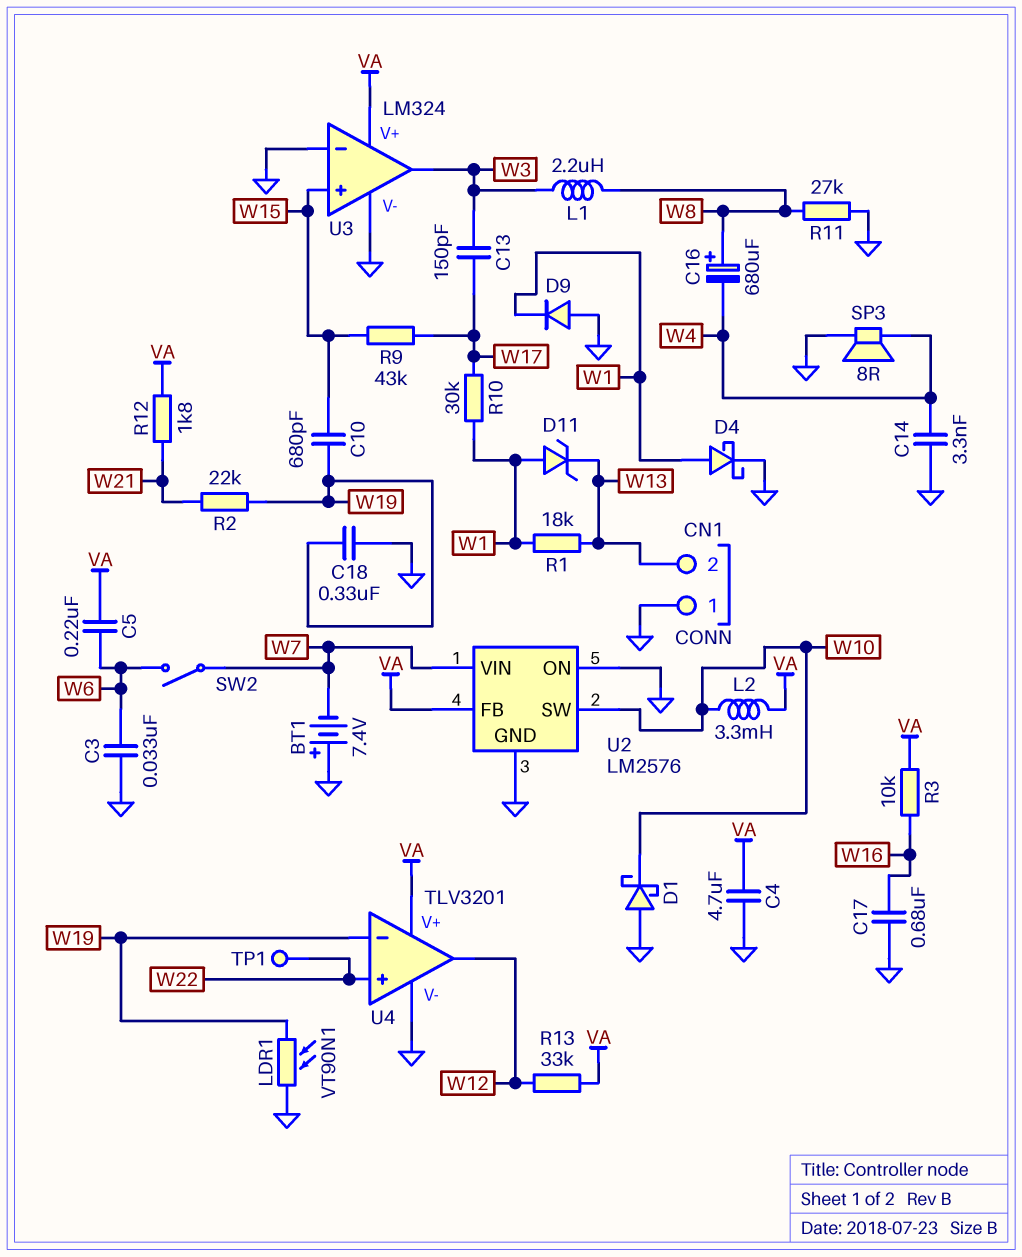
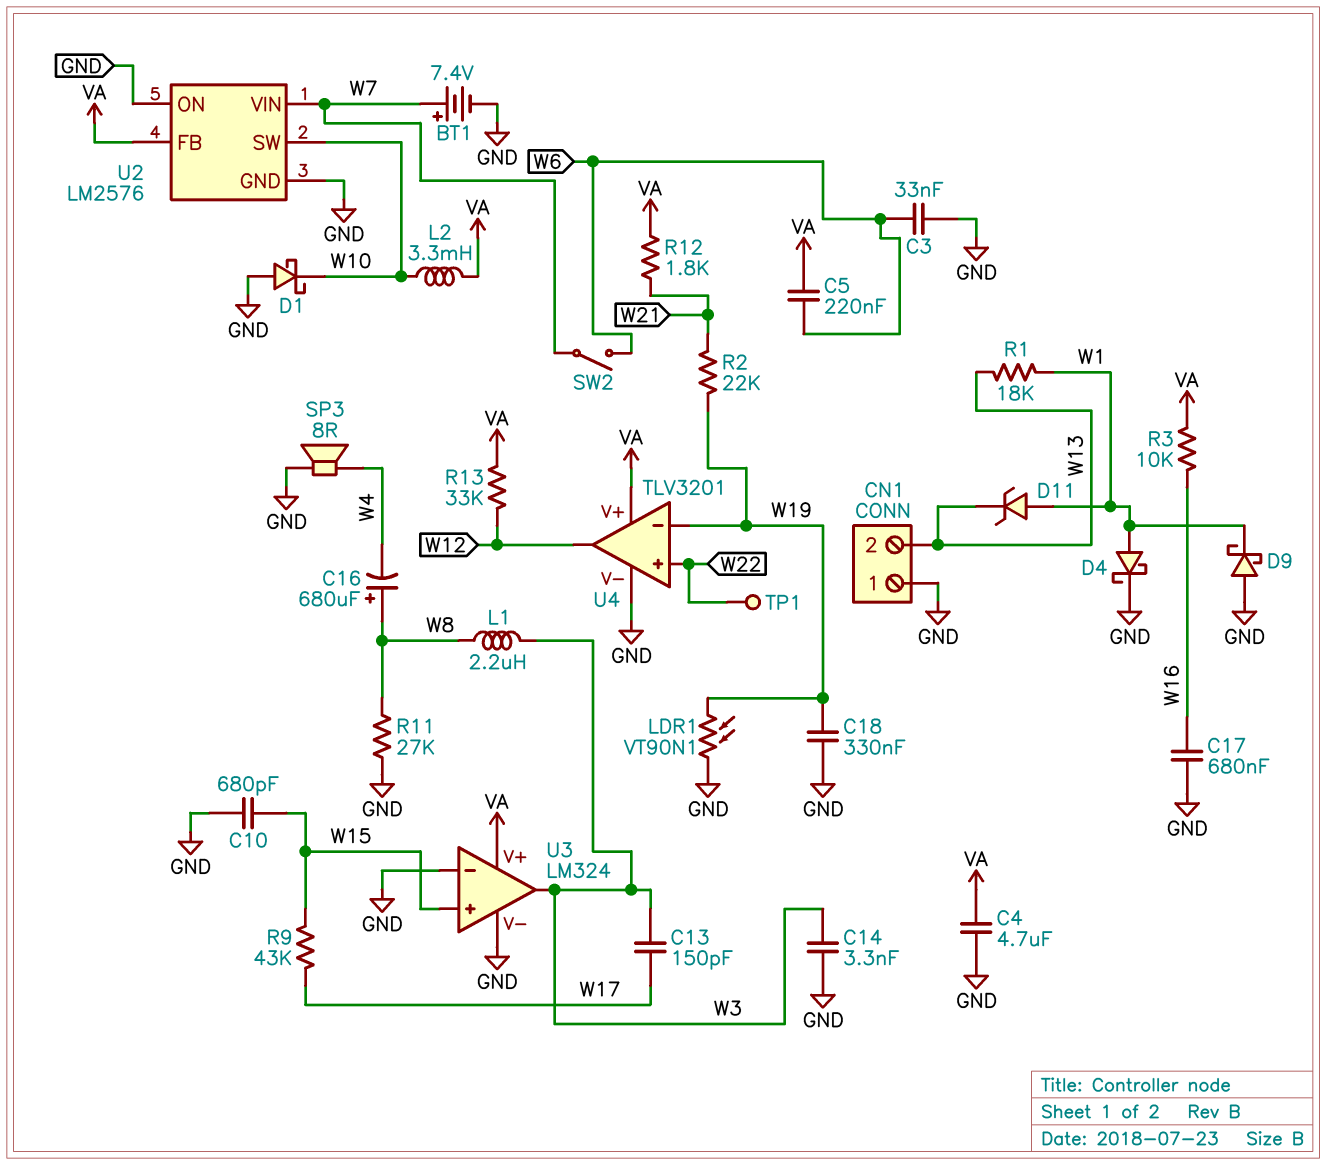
BT1: 7.4V (plus GND, minus W7) -> 7.4V (plus W7, minus GND)
C10: 680pF (W15, W19) -> 680pF (GND, W15)
C14: 3.3nF (GND, W4) -> 3.3nF (GND, W3)
D9: diode (A GND, K W1) -> schottky (A GND, K W1)
R10: 30k (W1, W17) -> none

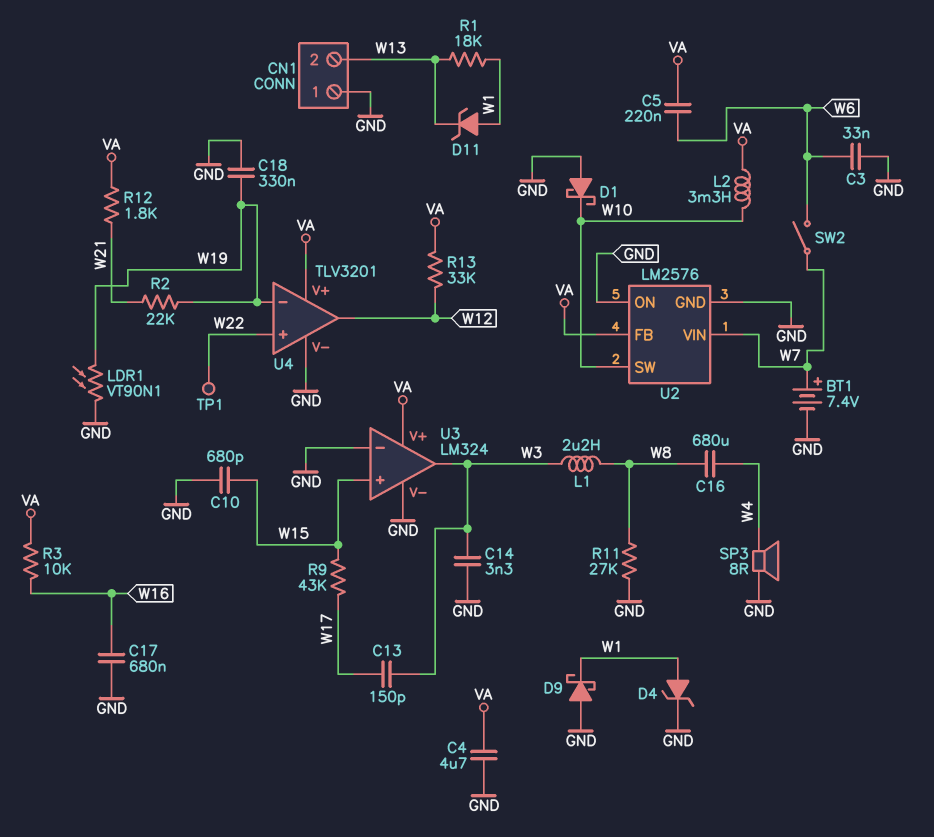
C16: 680uF (plus W8, minus W4) -> 680uF (W4, W8)
D4: schottky (A W1, K GND) -> zener (A W1, K GND)

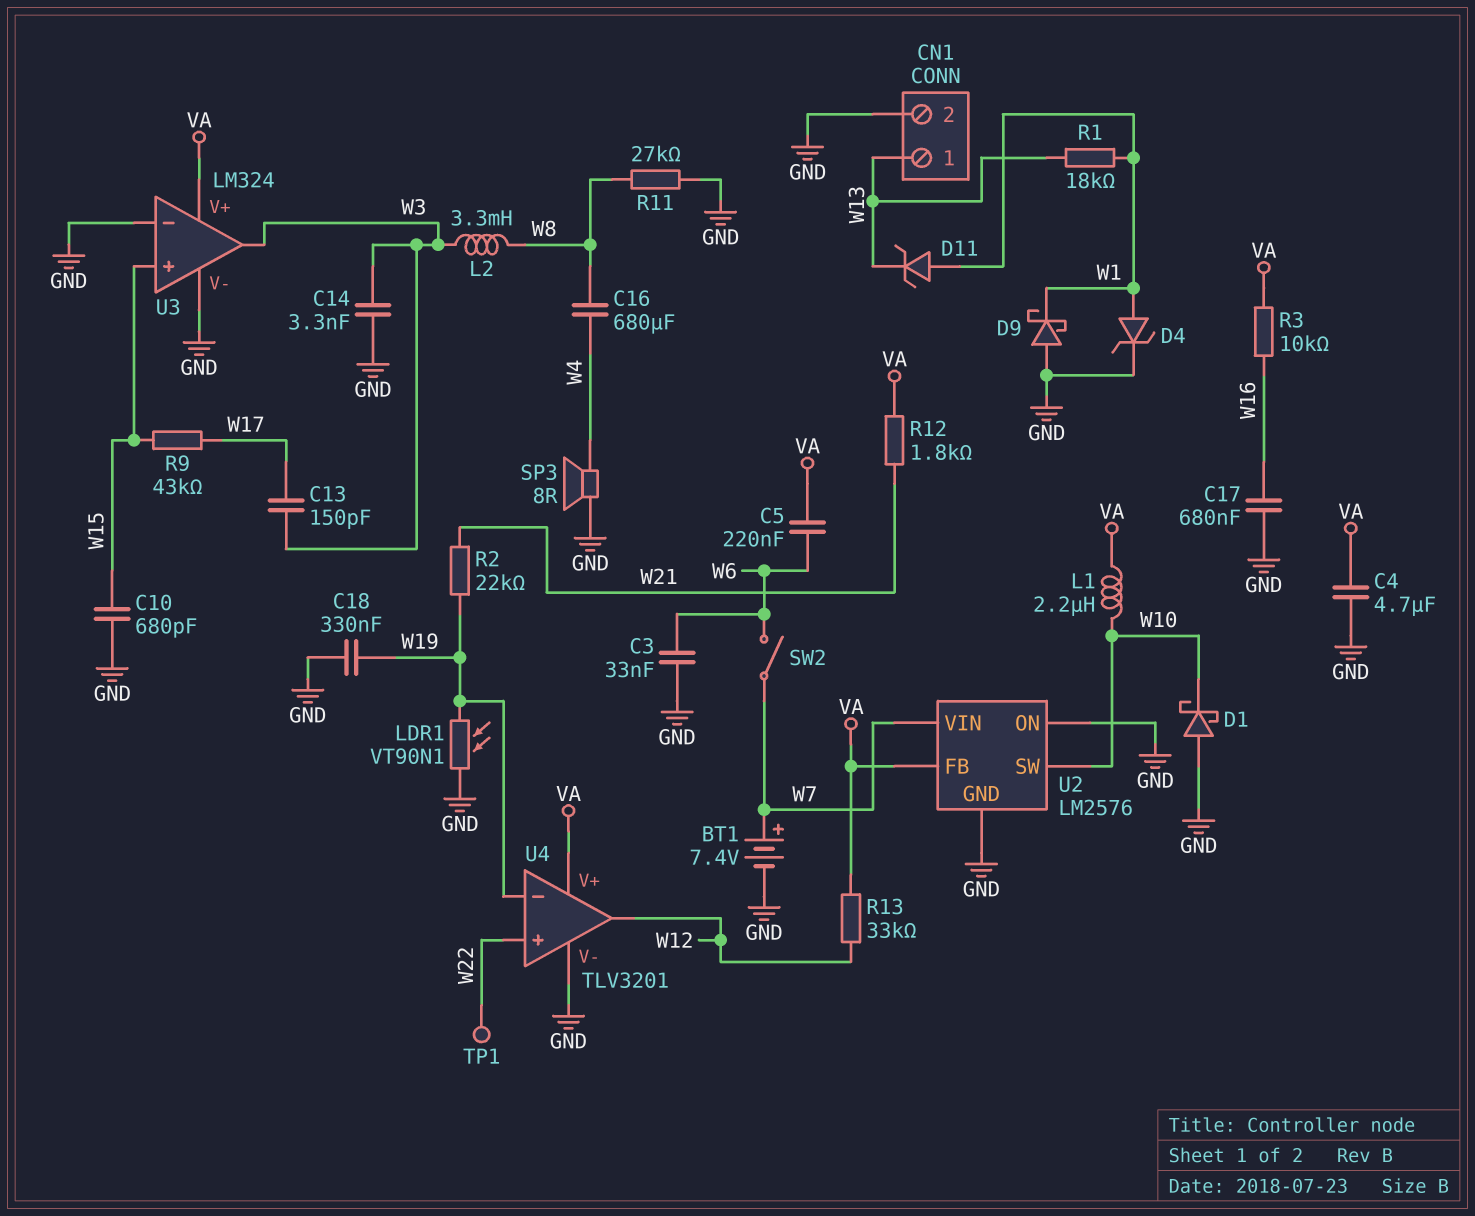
CN1 pin 1: GND -> W13
CN1 pin 2: W13 -> GND
L1: 2.2uH (W3, W8) -> 2.2uH (VA, W10)
L2: 3.3mH (VA, W10) -> 3.3mH (W3, W8)

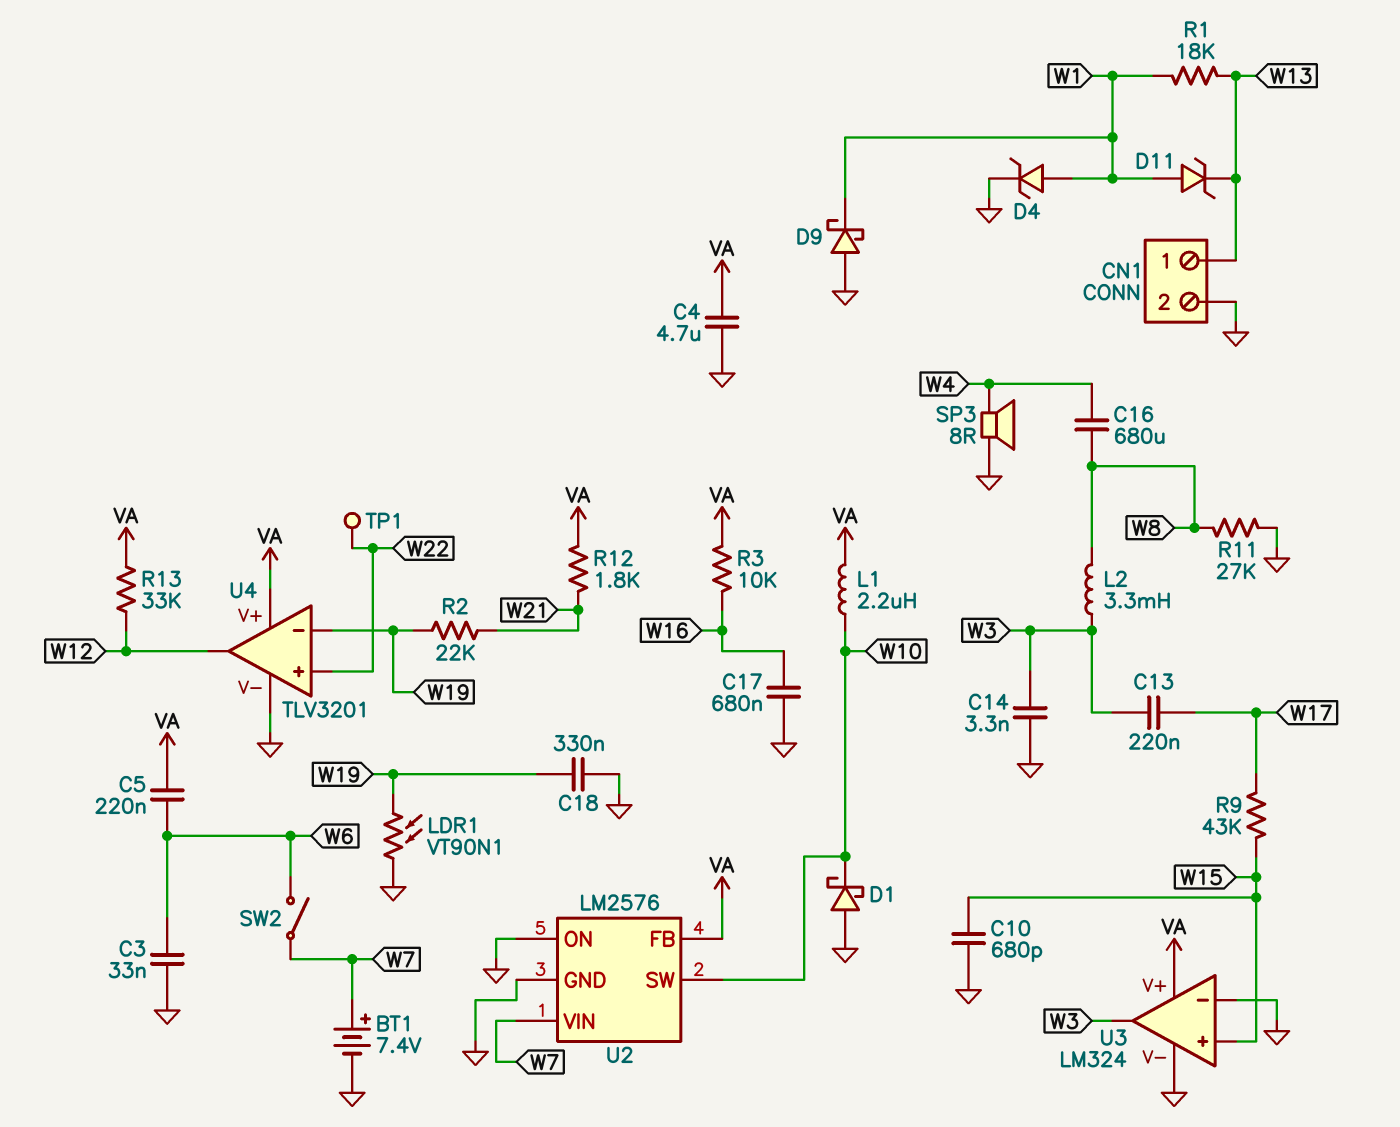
C13: 150pF (W3, W17) -> 220nF (W3, W17)

